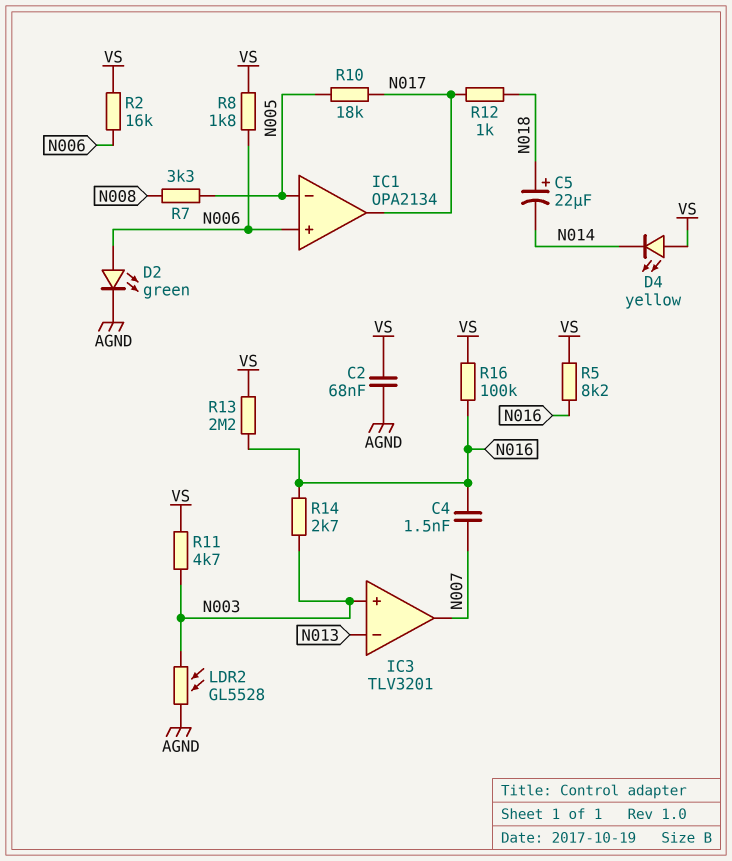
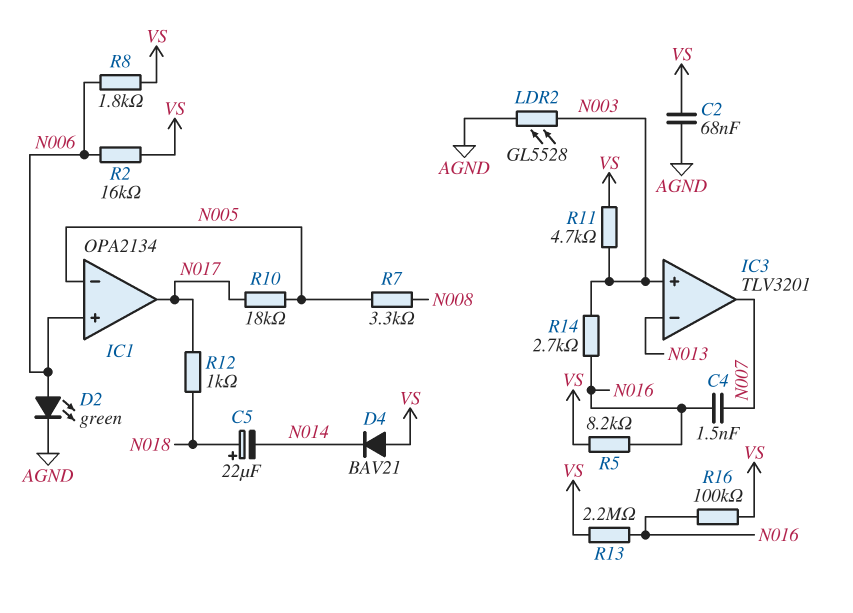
D4: LED yellow (A VS, K N014) -> diode BAV21 (A VS, K N014)

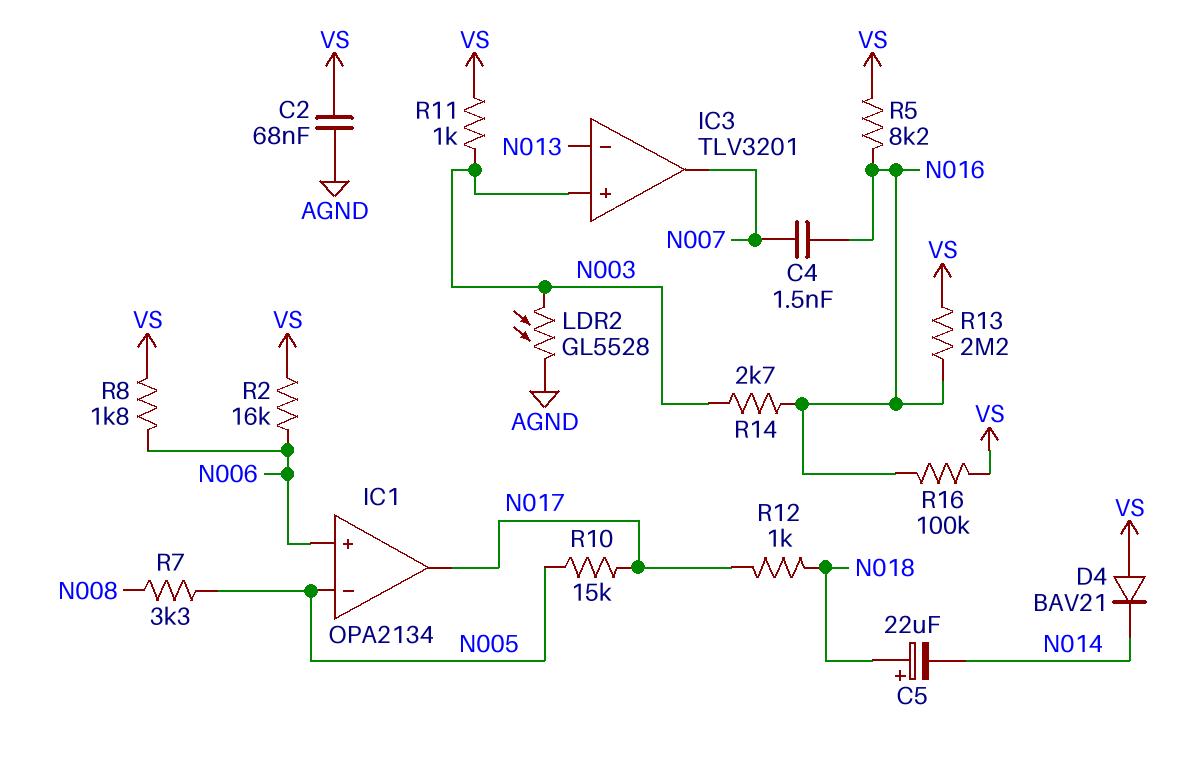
D2: LED green (A N006, K AGND) -> none
R10: 18k (N005, N017) -> 15k (N005, N017)
R11: 4.7k (N003, VS) -> 1k (N003, VS)

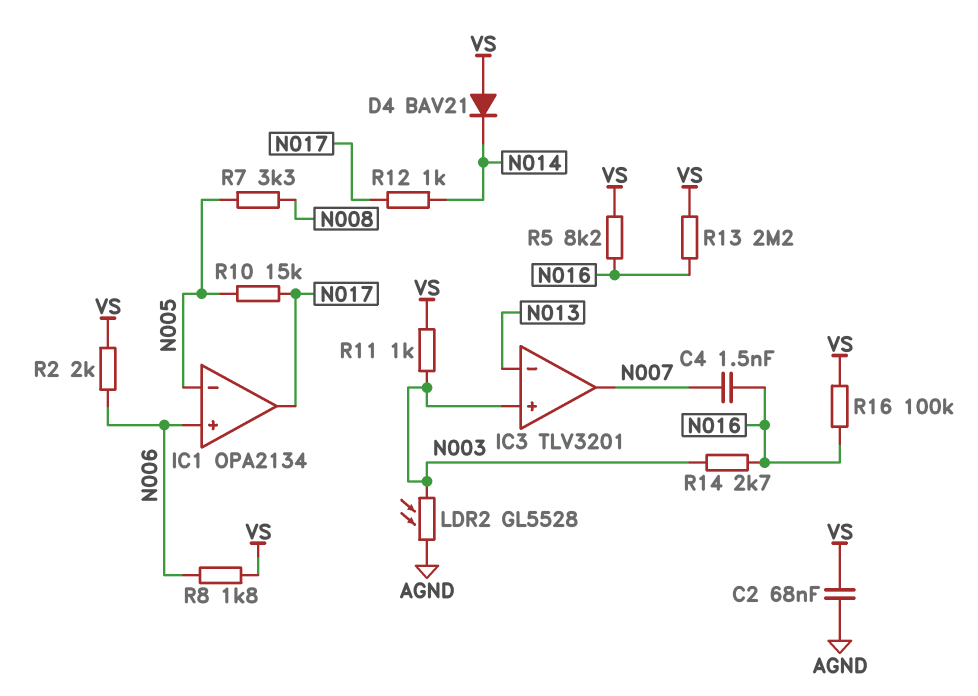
C5: 22uF (plus N018, minus N014) -> none
R2: 16k (N006, VS) -> 2k (N006, VS)
R12: 1k (N017, N018) -> 1k (N014, N017)

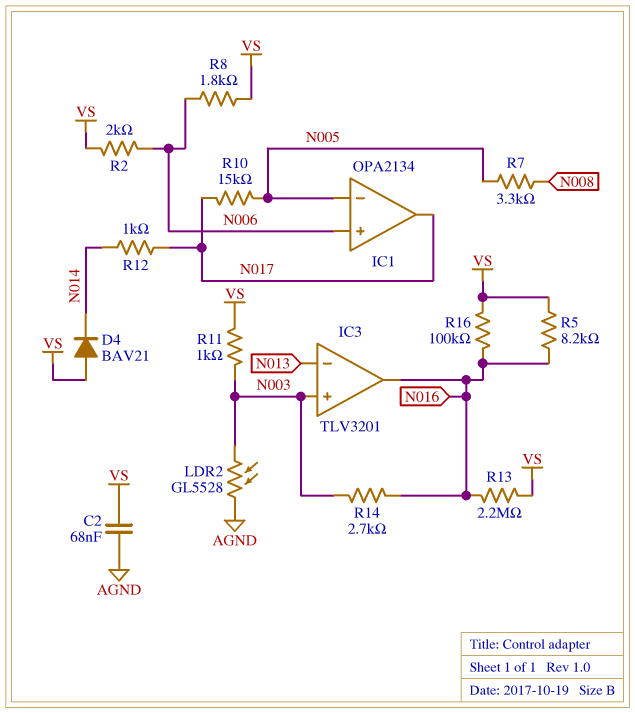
C4: 1.5nF (N007, N016) -> none
IC3 pin out: N007 -> N016

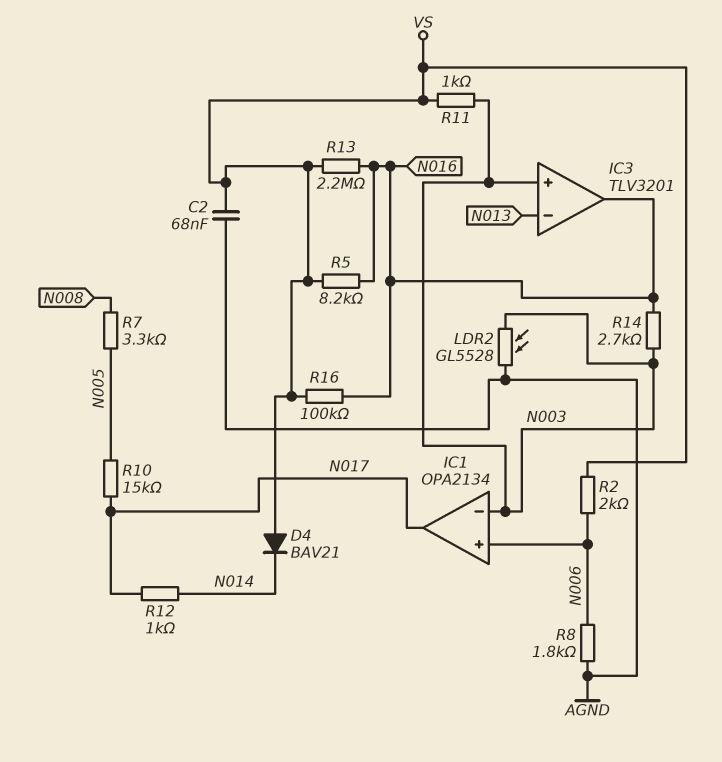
IC1 pin in-: N005 -> N003
R8: 1.8k (N006, VS) -> 1.8k (AGND, N006)

